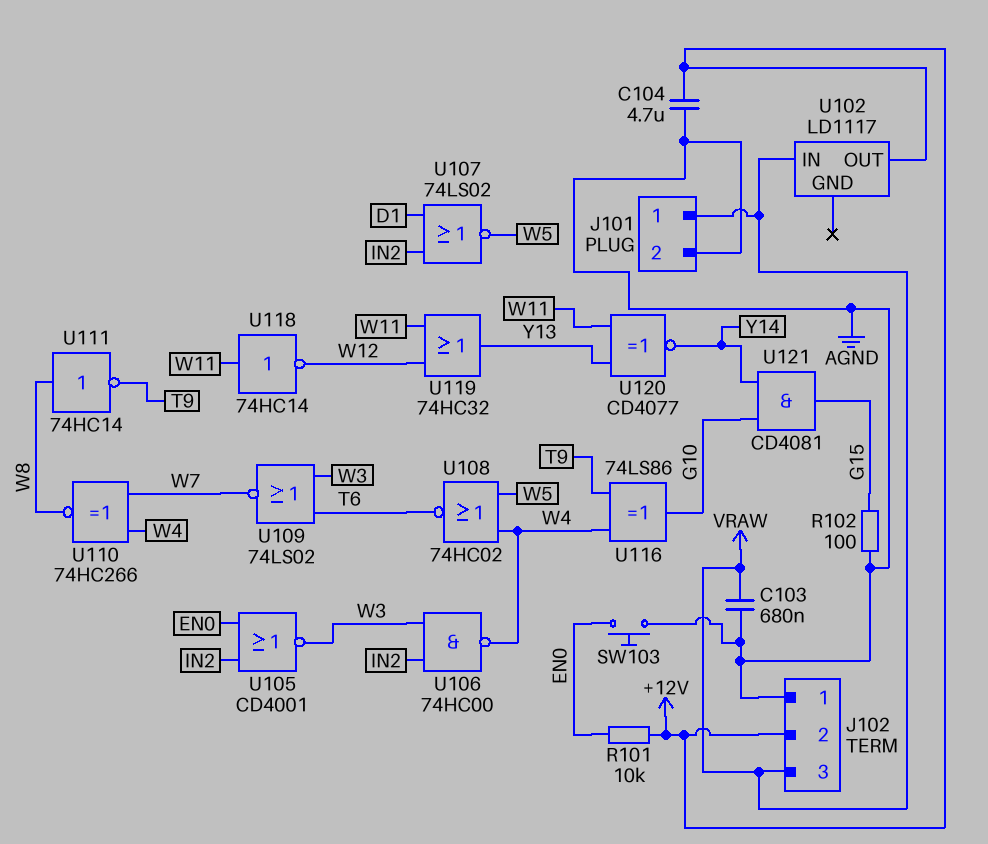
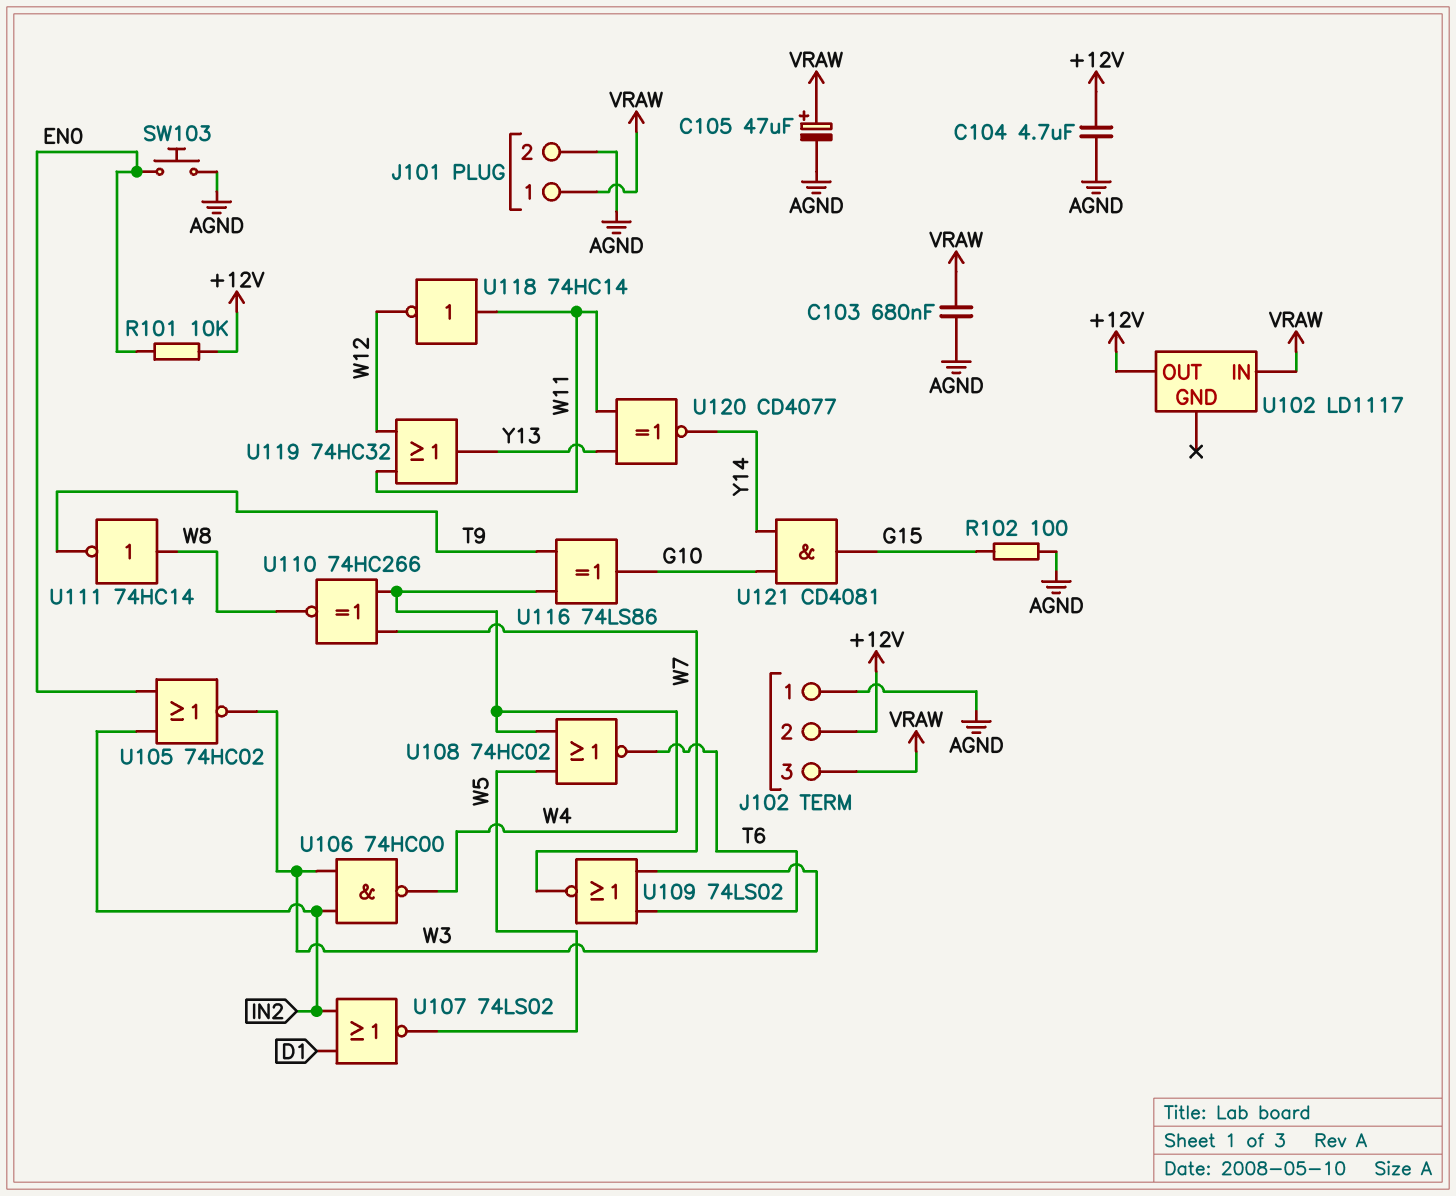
C105: none -> 47uF (plus VRAW, minus AGND)
U105: NOR CD4001 (in EN0, in IN2, out W3) -> NOR 74HC02 (in EN0, in IN2, out W3)

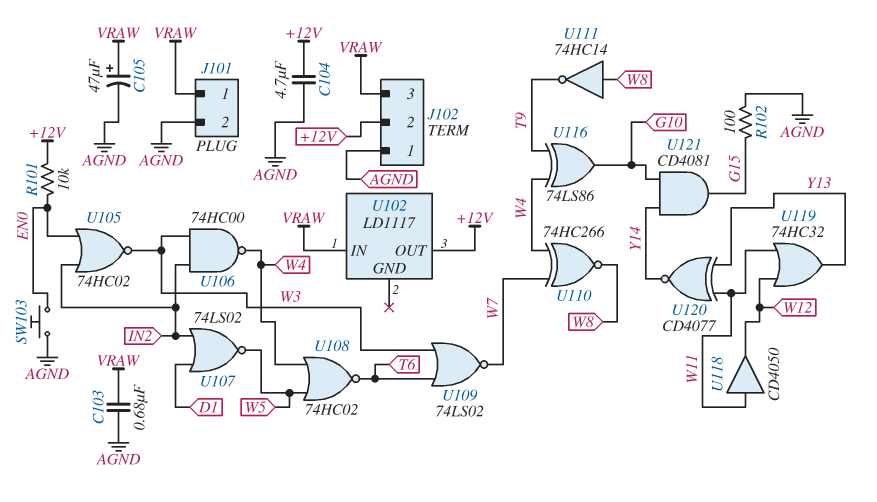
U118: NOT 74HC14 (in W11, out W12) -> buffer CD4050 (in W11, out W12)

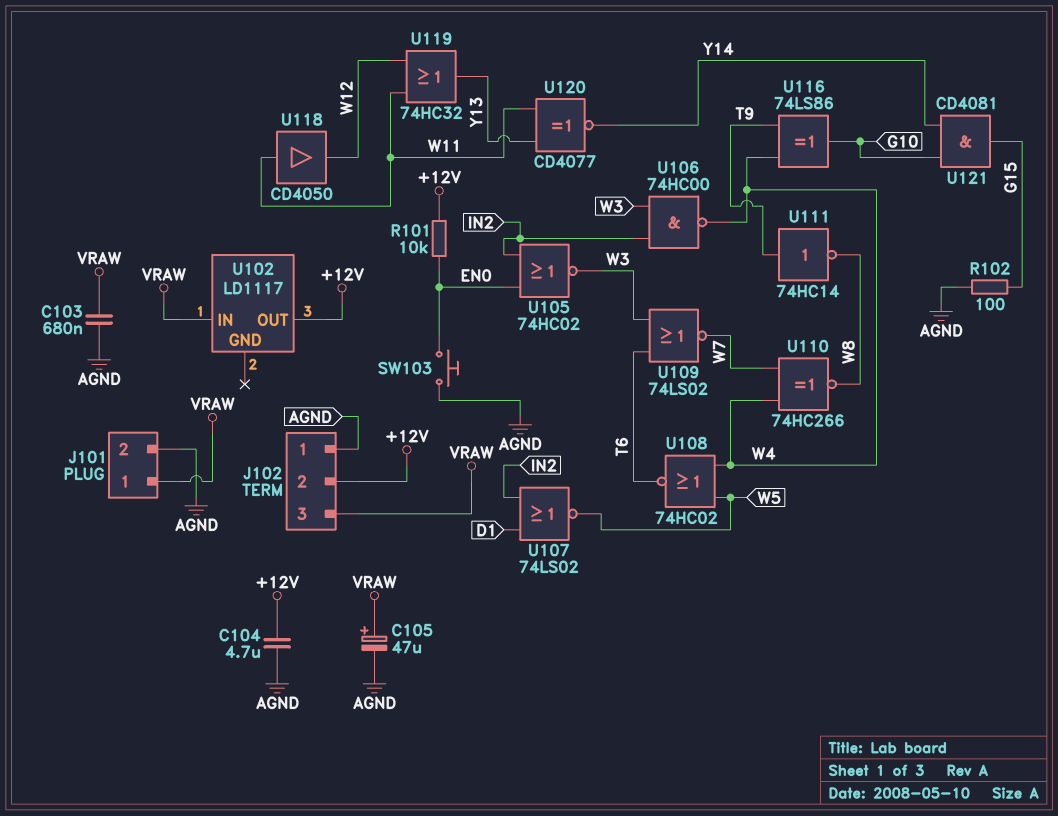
U111: NOT 74HC14 (in W8, out T9) -> NOT 74HC14 (in T9, out W8)

